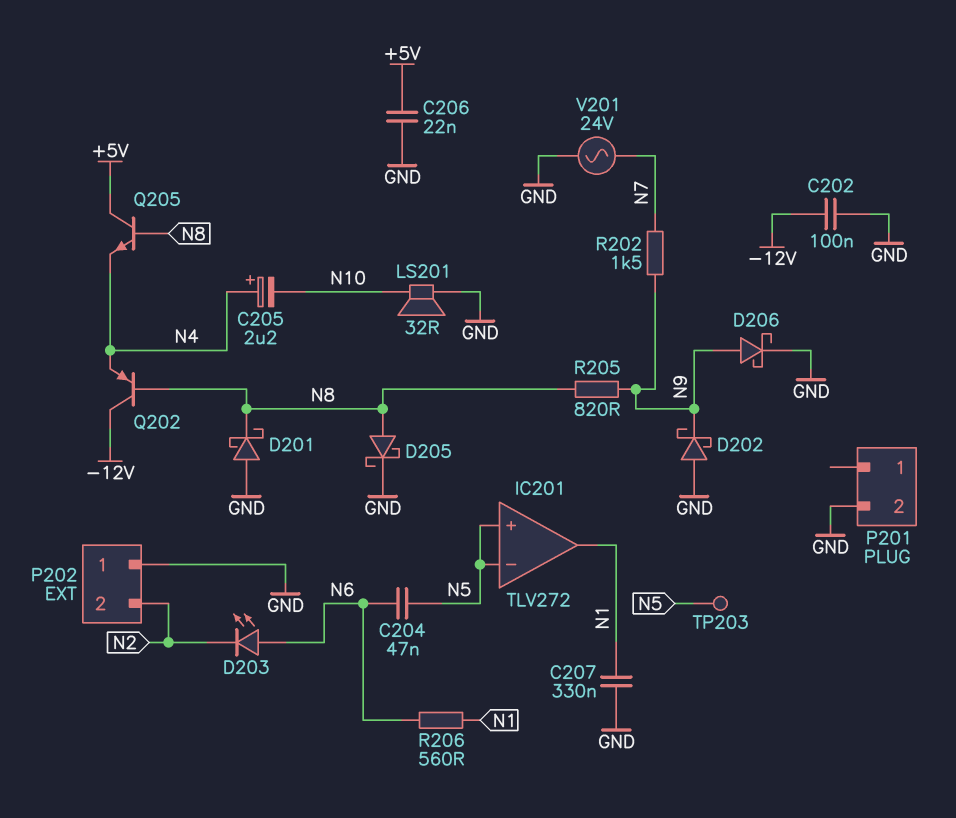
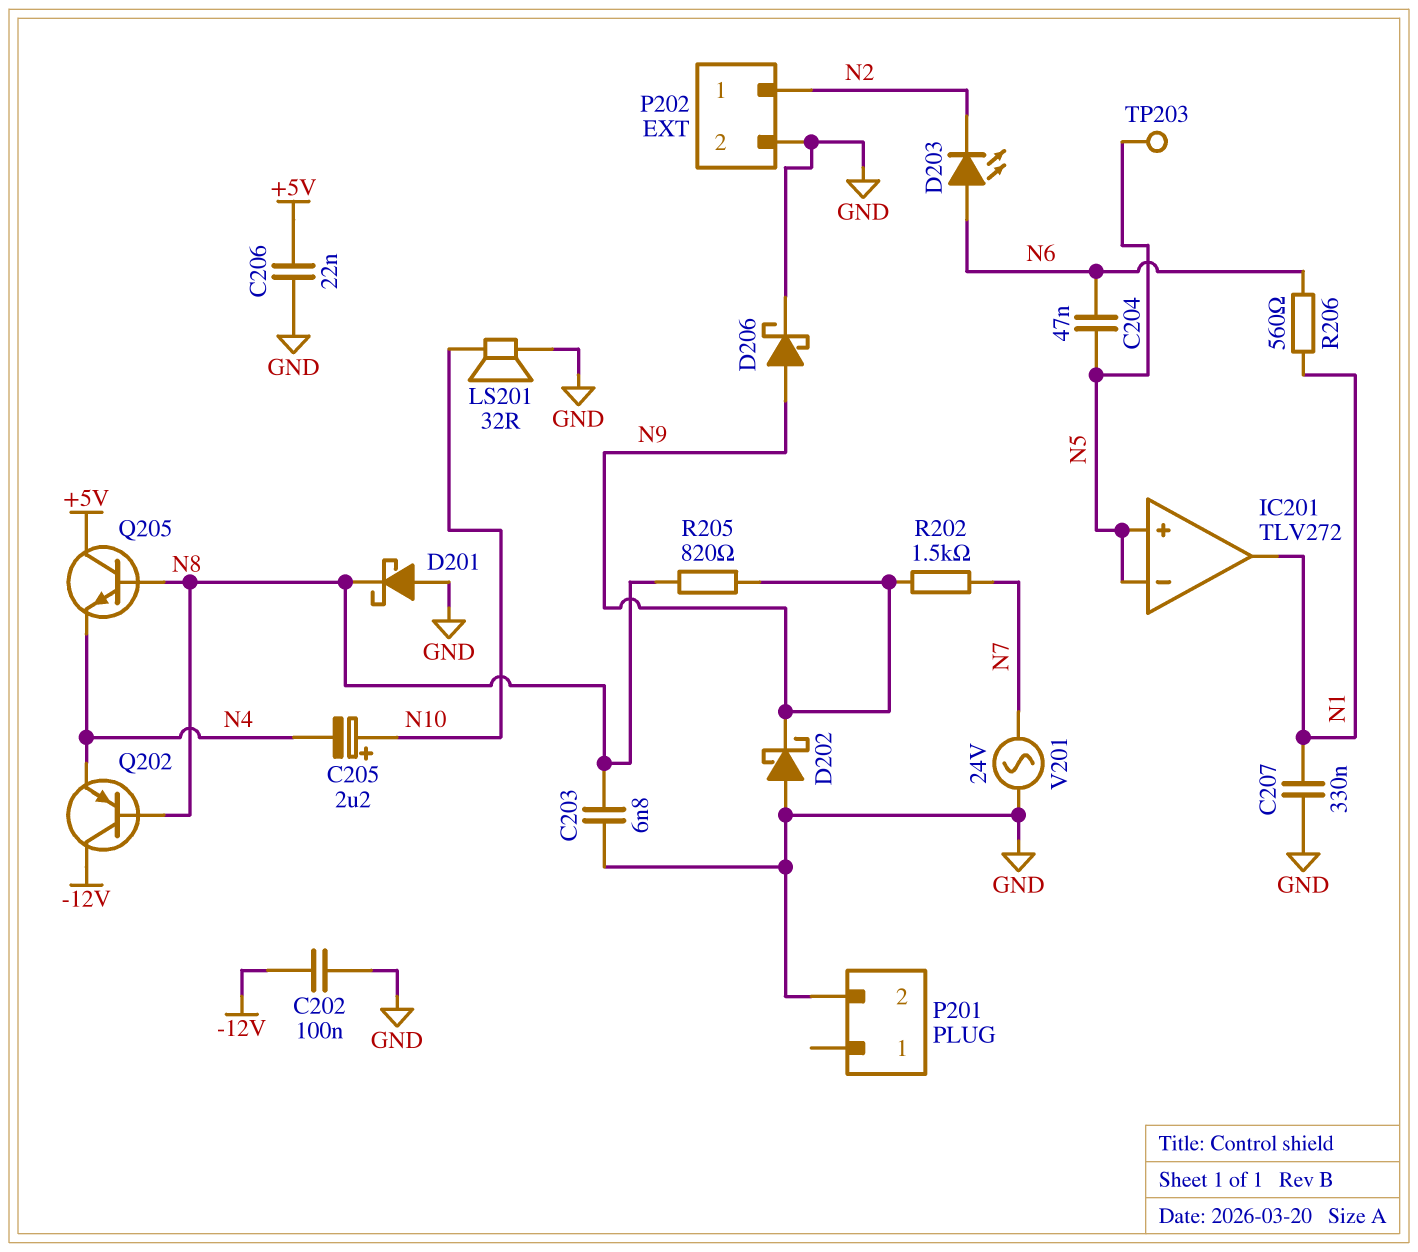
C203: none -> 6.8nF (GND, N8)
C205: 2.2uF (plus N4, minus N10) -> 2.2uF (plus N10, minus N4)
D205: schottky (A N8, K GND) -> none
P202 pin 1: GND -> N2
P202 pin 2: N2 -> GND

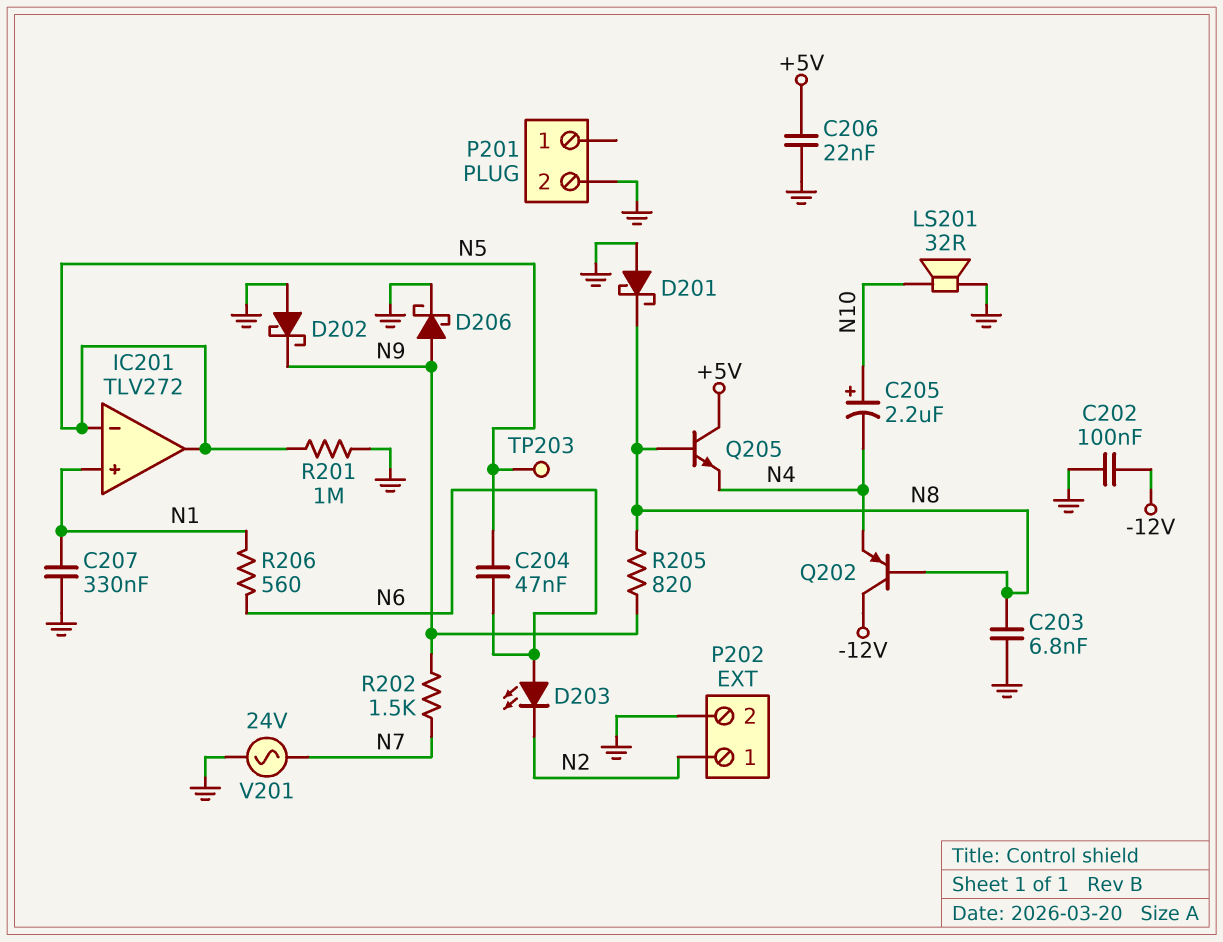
IC201 pin in+: N5 -> N1
IC201 pin out: N1 -> N5
R201: none -> 1M (GND, N5)

